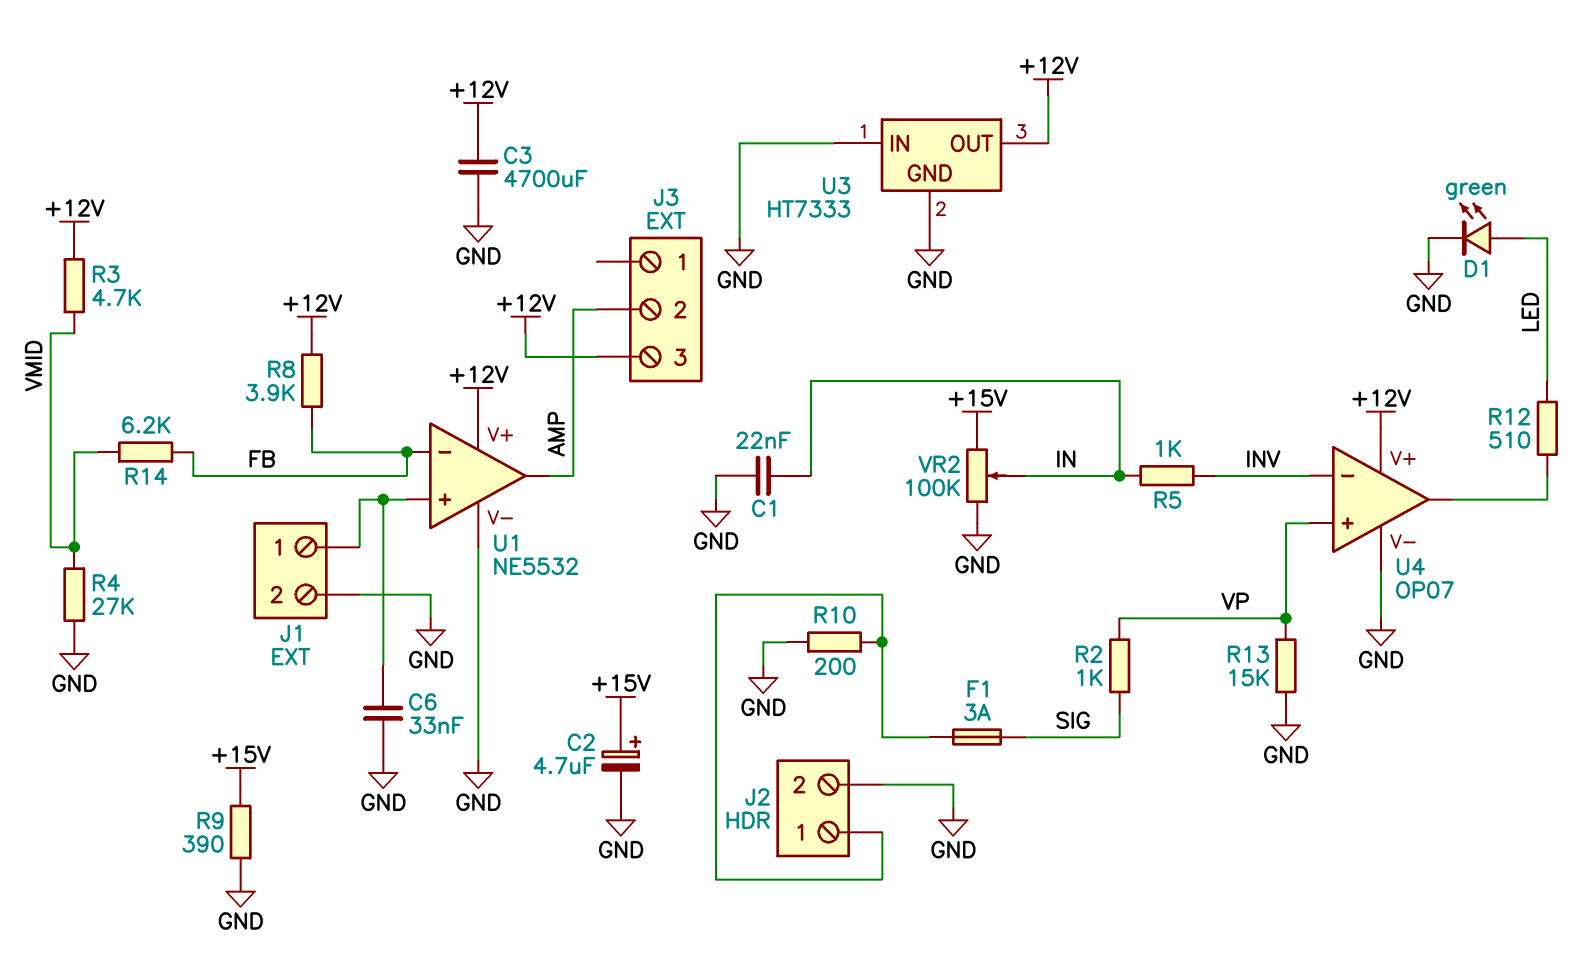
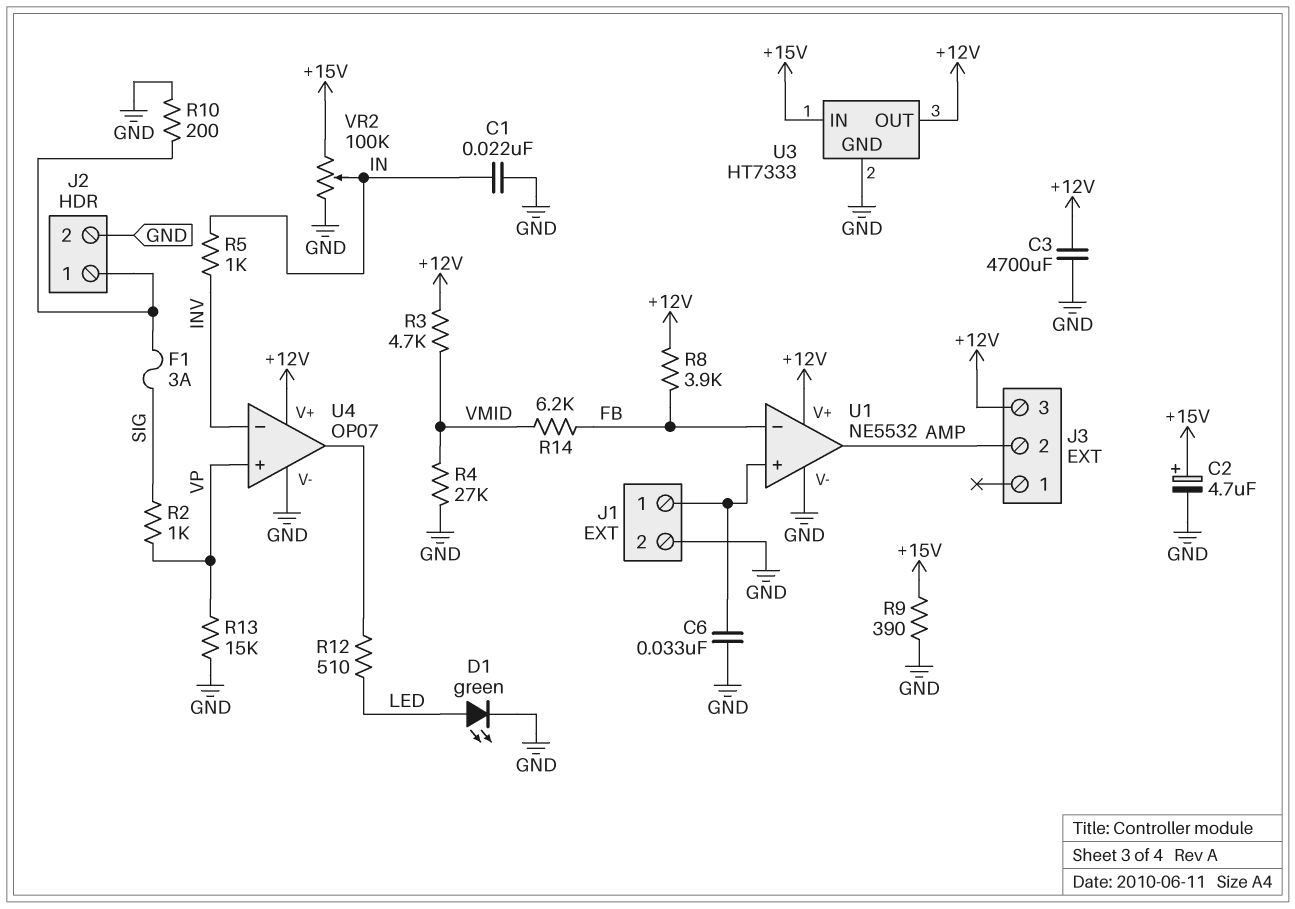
U3 pin IN: GND -> +15V

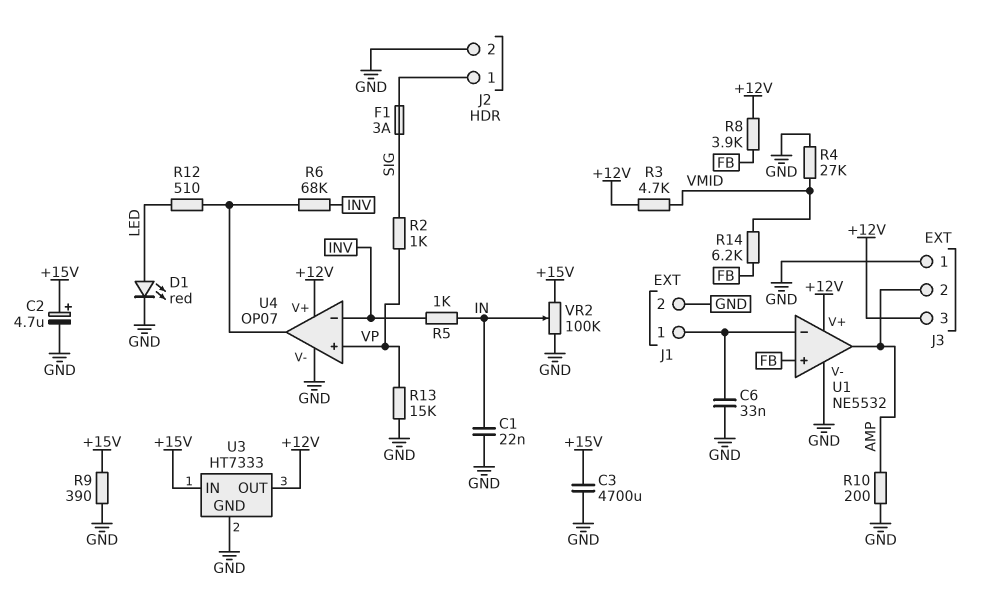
C3: 4700uF (+12V, GND) -> 4700uF (+15V, GND)
D1: LED green (A LED, K GND) -> LED red (A LED, K GND)
J3 pin 1: none -> GND
R6: none -> 68k (INV, U4/out)
R10: 200 (GND, J2/1) -> 200 (AMP, GND)
U1 pin in+: J1/1 -> FB
U1 pin in-: FB -> J1/1

